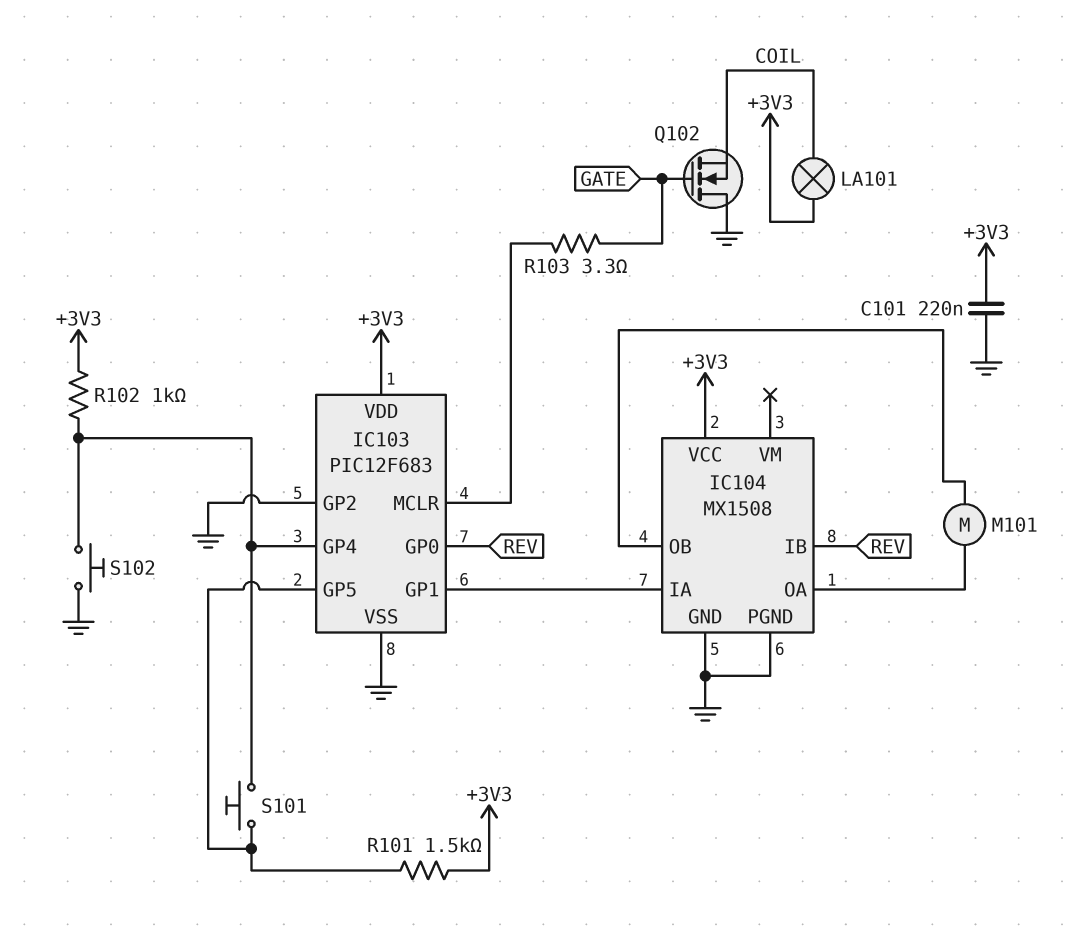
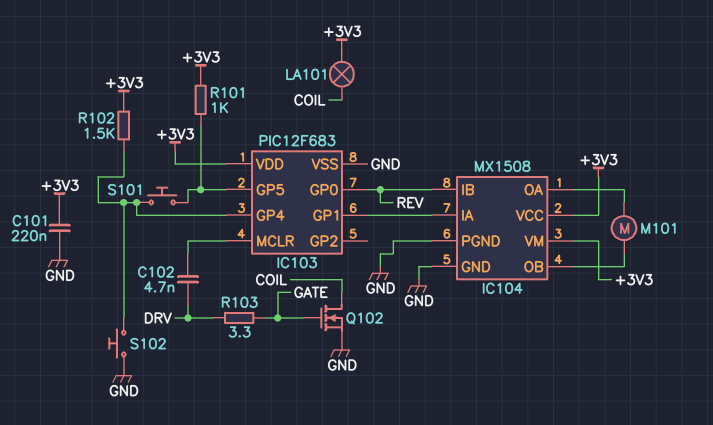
C102: none -> 4.7nF (DRV, IC103/MCLR)
IC103 pin GP2: GND -> none
IC104 pin VM: none -> +3V3
Q102: NMOS (G GATE, D GND, S COIL) -> NMOS (G GATE, D COIL, S GND)
R101: 1.5k (+3V3, IC103/GP5) -> 1k (+3V3, IC103/GP5)
R102: 1k (+3V3, IC103/GP4) -> 1.5k (+3V3, IC103/GP4)
R103: 3.3 (GATE, IC103/MCLR) -> 3.3 (DRV, GATE)

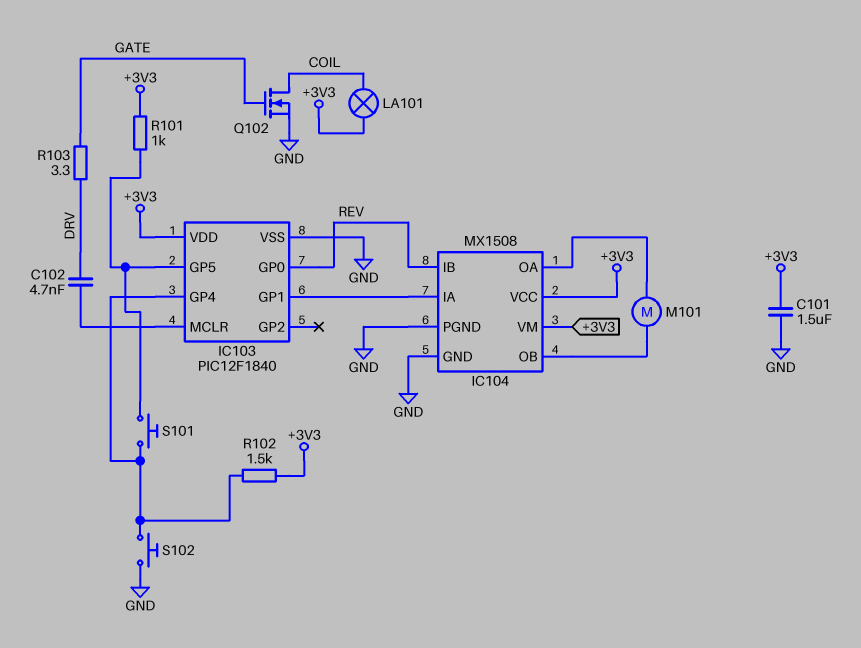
C101: 220nF (+3V3, GND) -> 1.5uF (+3V3, GND)
IC103: PIC12F683 -> PIC12F1840

